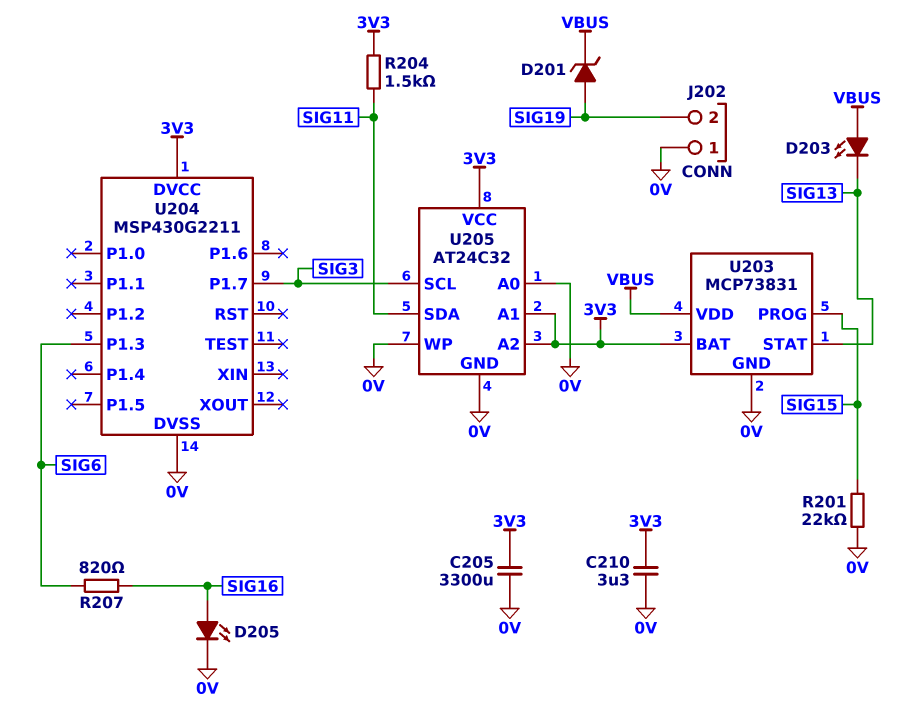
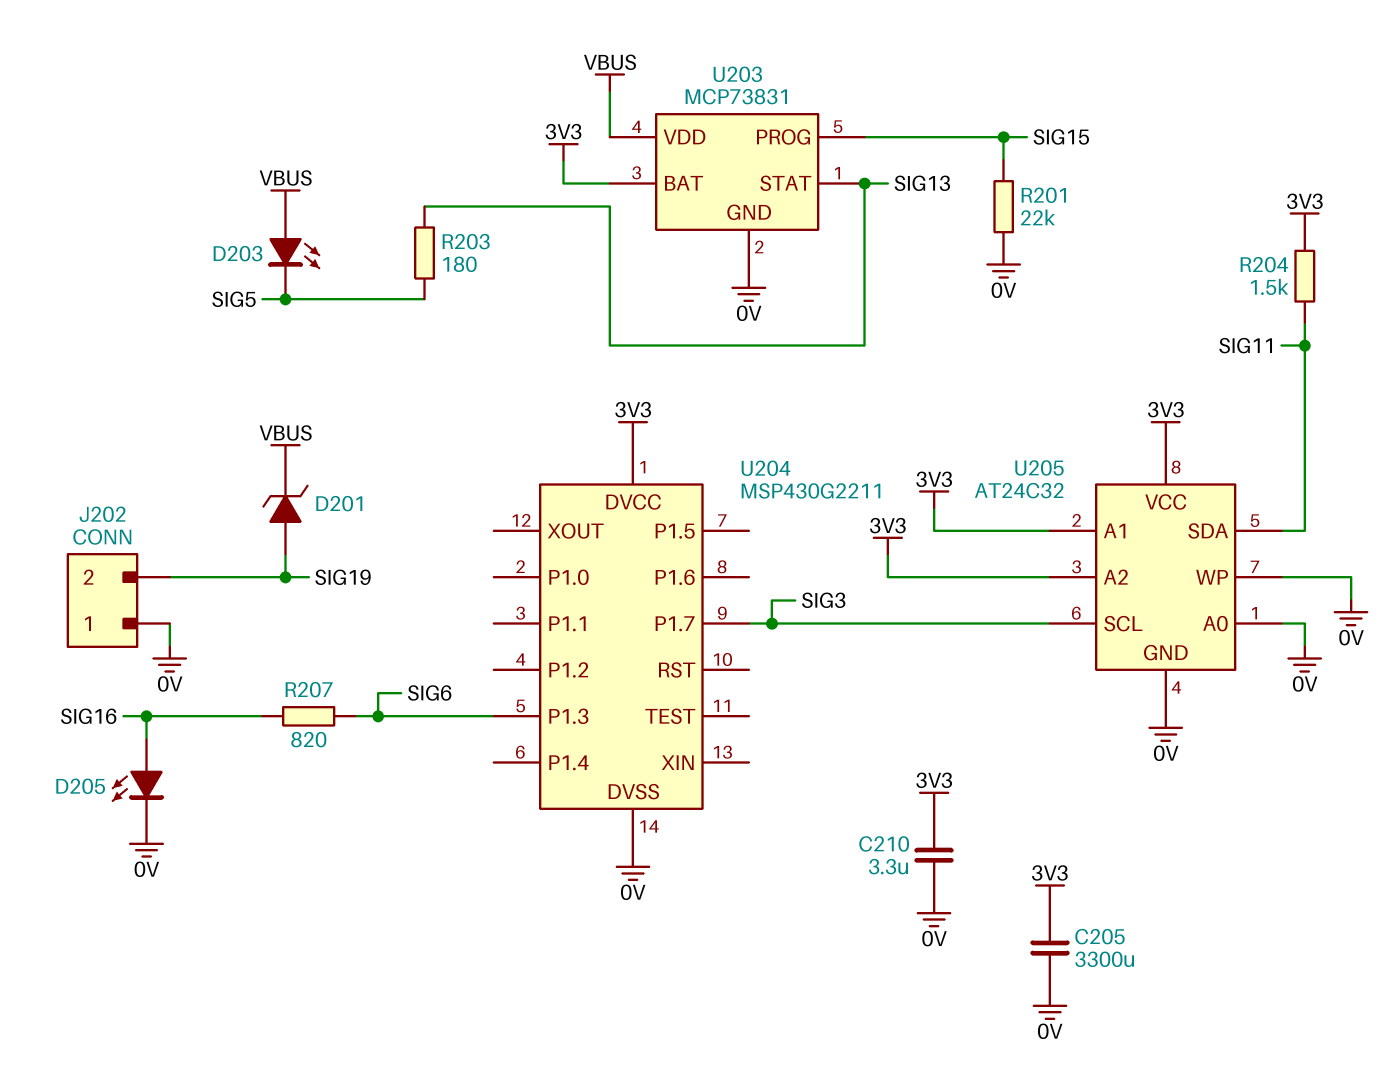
D203: LED (A VBUS, K SIG13) -> LED (A VBUS, K SIG5)
R203: none -> 180 (SIG5, SIG13)

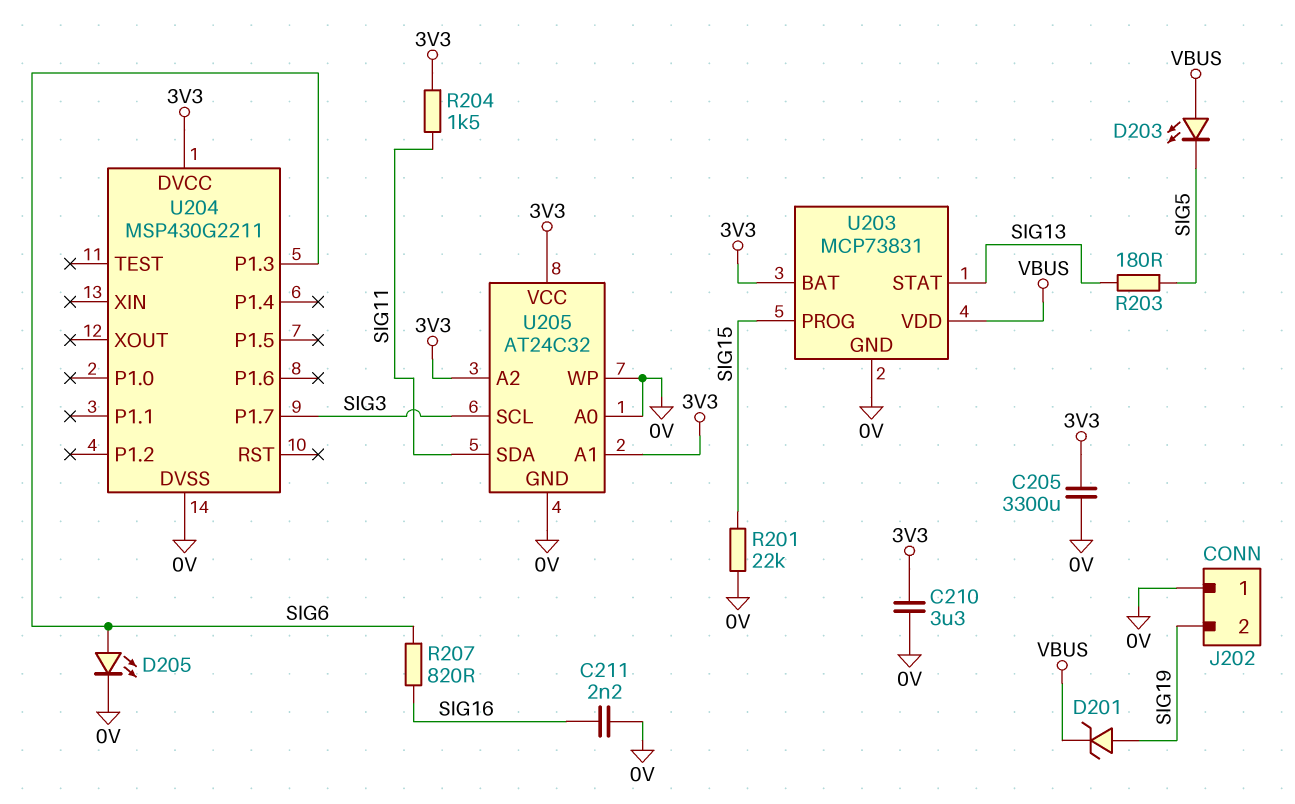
C211: none -> 2.2nF (0V, SIG16)
D205: LED (A SIG16, K 0V) -> LED (A SIG6, K 0V)

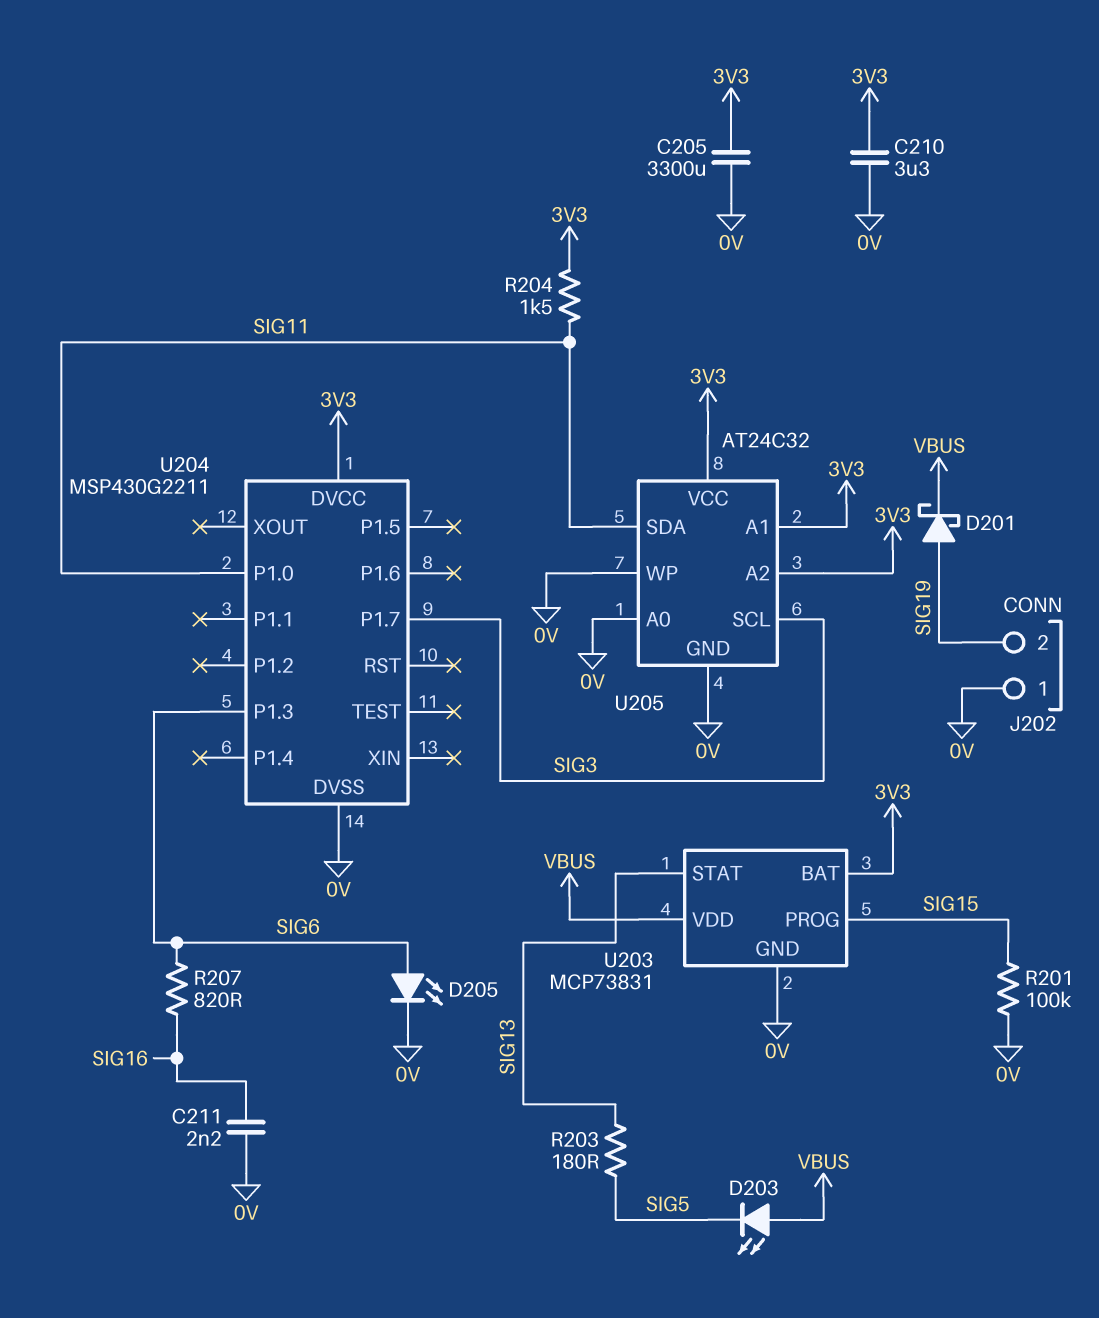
D201: zener (A SIG19, K VBUS) -> schottky (A SIG19, K VBUS)
R201: 22k (0V, SIG15) -> 100k (0V, SIG15)
U204 pin P1.0: none -> SIG11

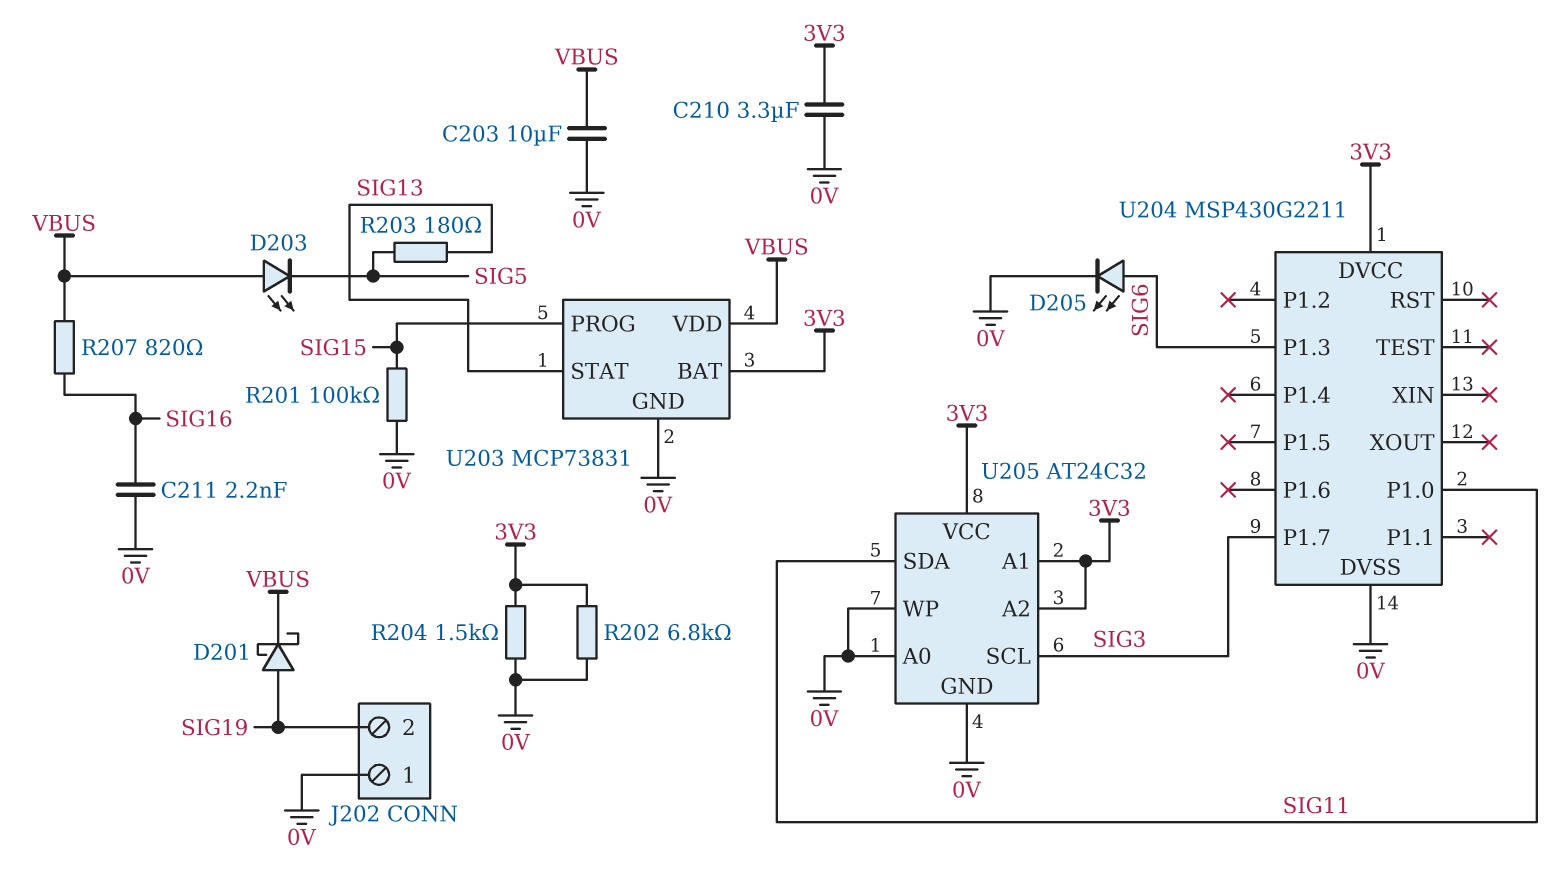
C203: none -> 10uF (0V, VBUS)
C205: 3300uF (0V, 3V3) -> none
R202: none -> 6.8k (0V, 3V3)
R204: 1.5k (3V3, SIG11) -> 1.5k (0V, 3V3)
R207: 820 (SIG6, SIG16) -> 820 (SIG16, VBUS)

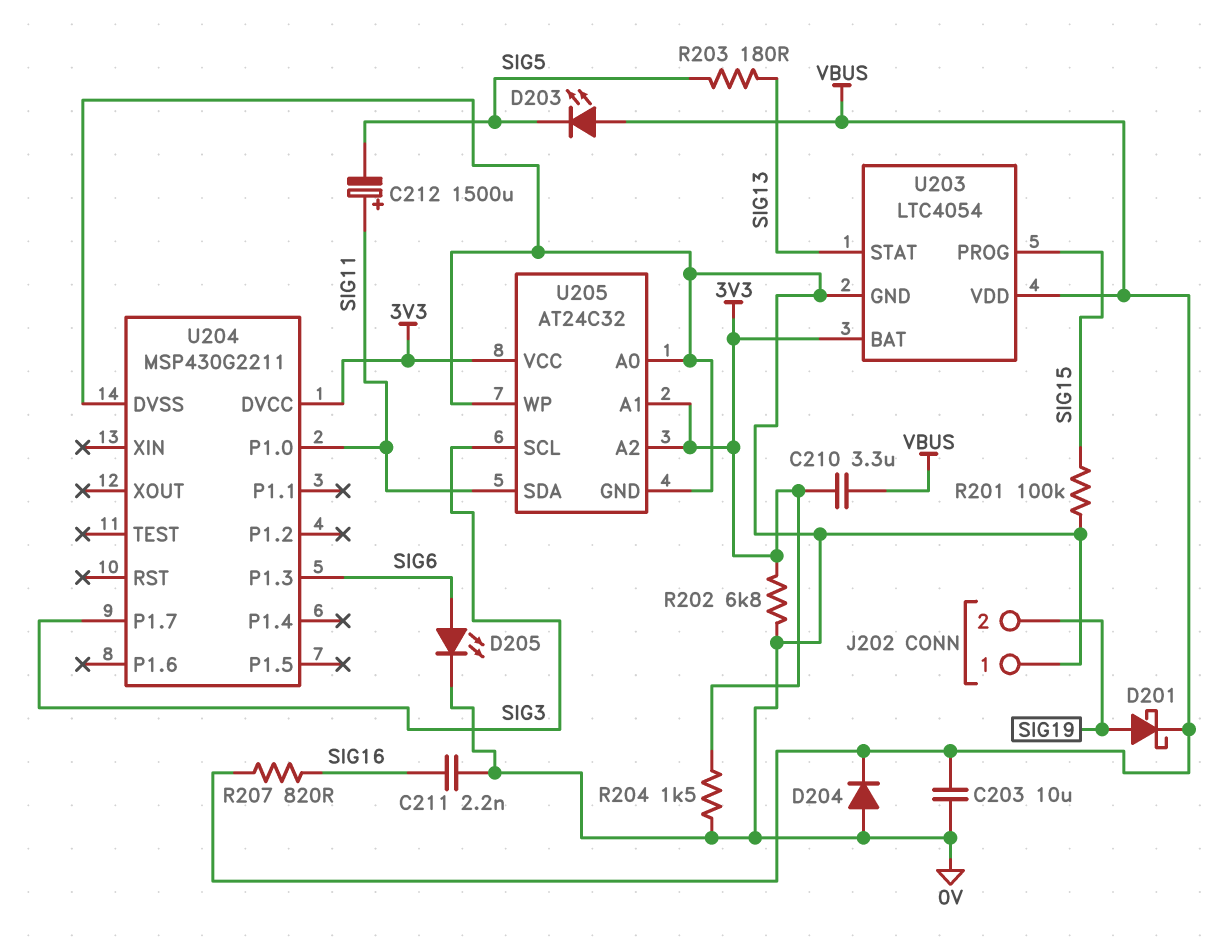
C210: 3.3uF (0V, 3V3) -> 3.3uF (3V3, VBUS)
C212: none -> 1500uF (plus SIG11, minus SIG5)
D204: none -> diode (A 0V, K VBUS)
U203: MCP73831 -> LTC4054

